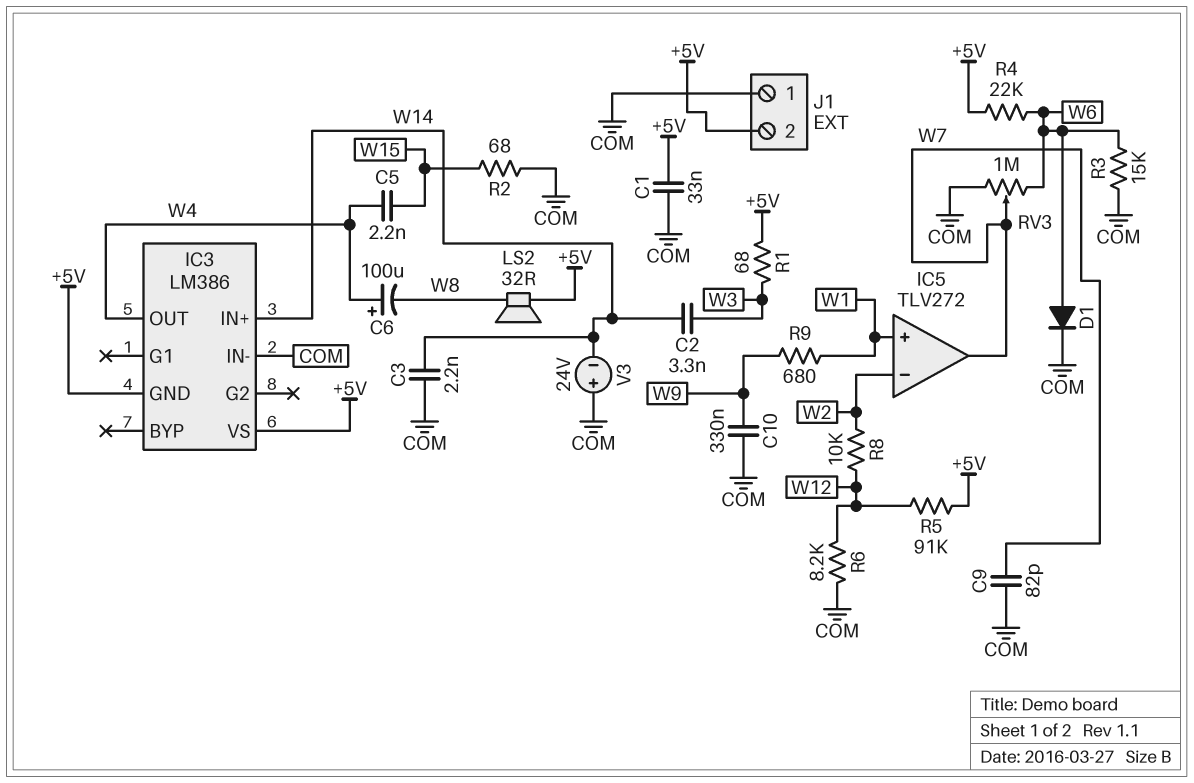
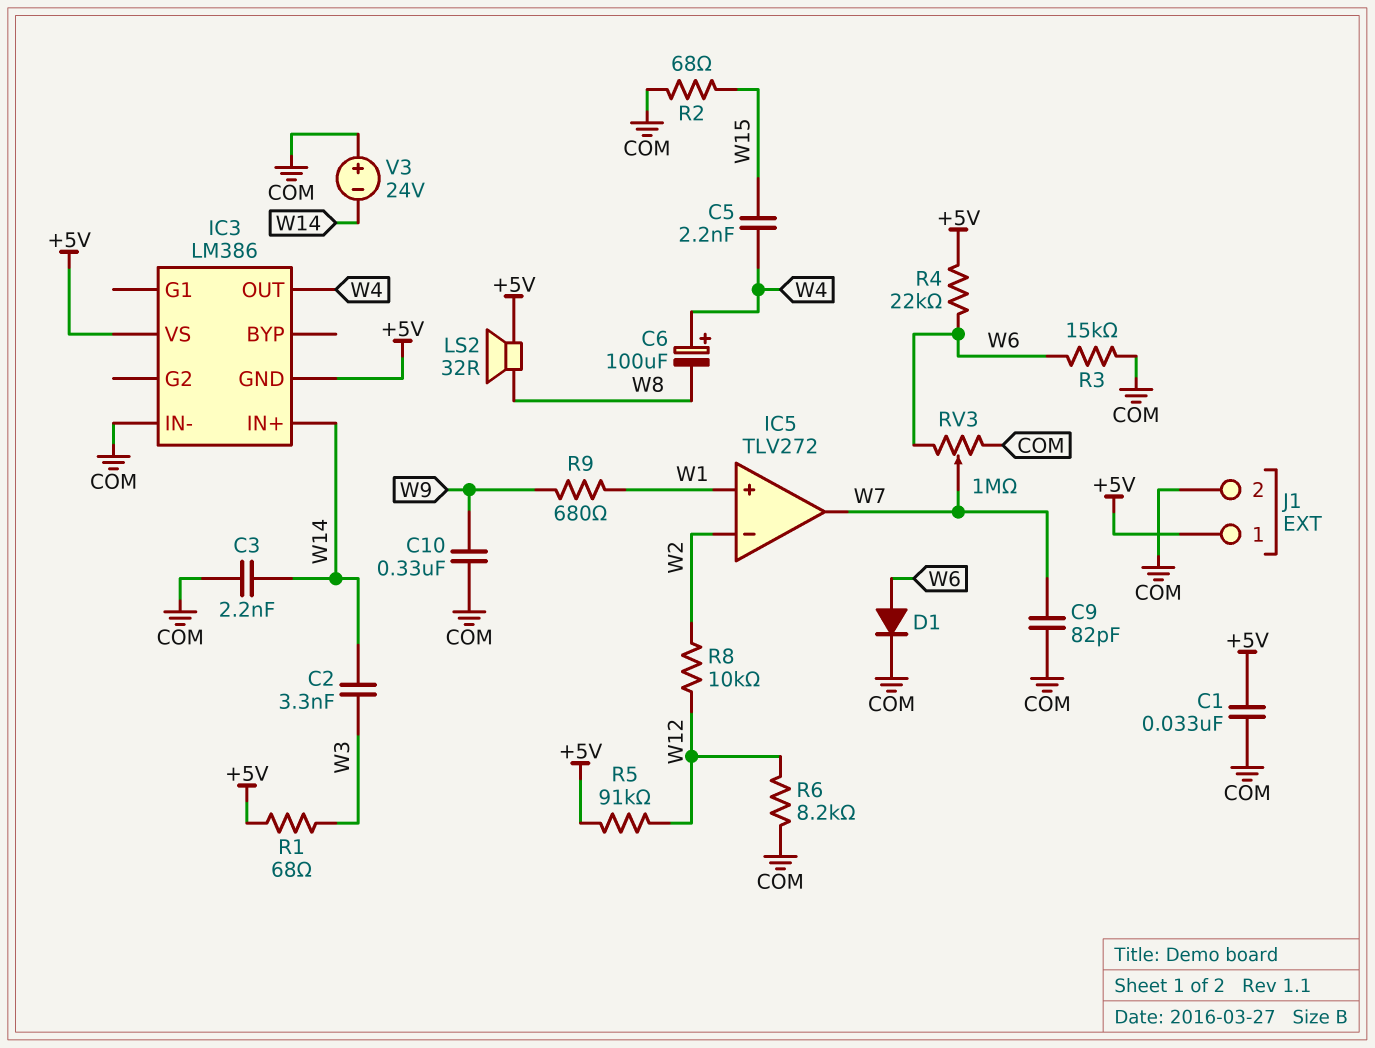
J1 pin 1: COM -> +5V
J1 pin 2: +5V -> COM

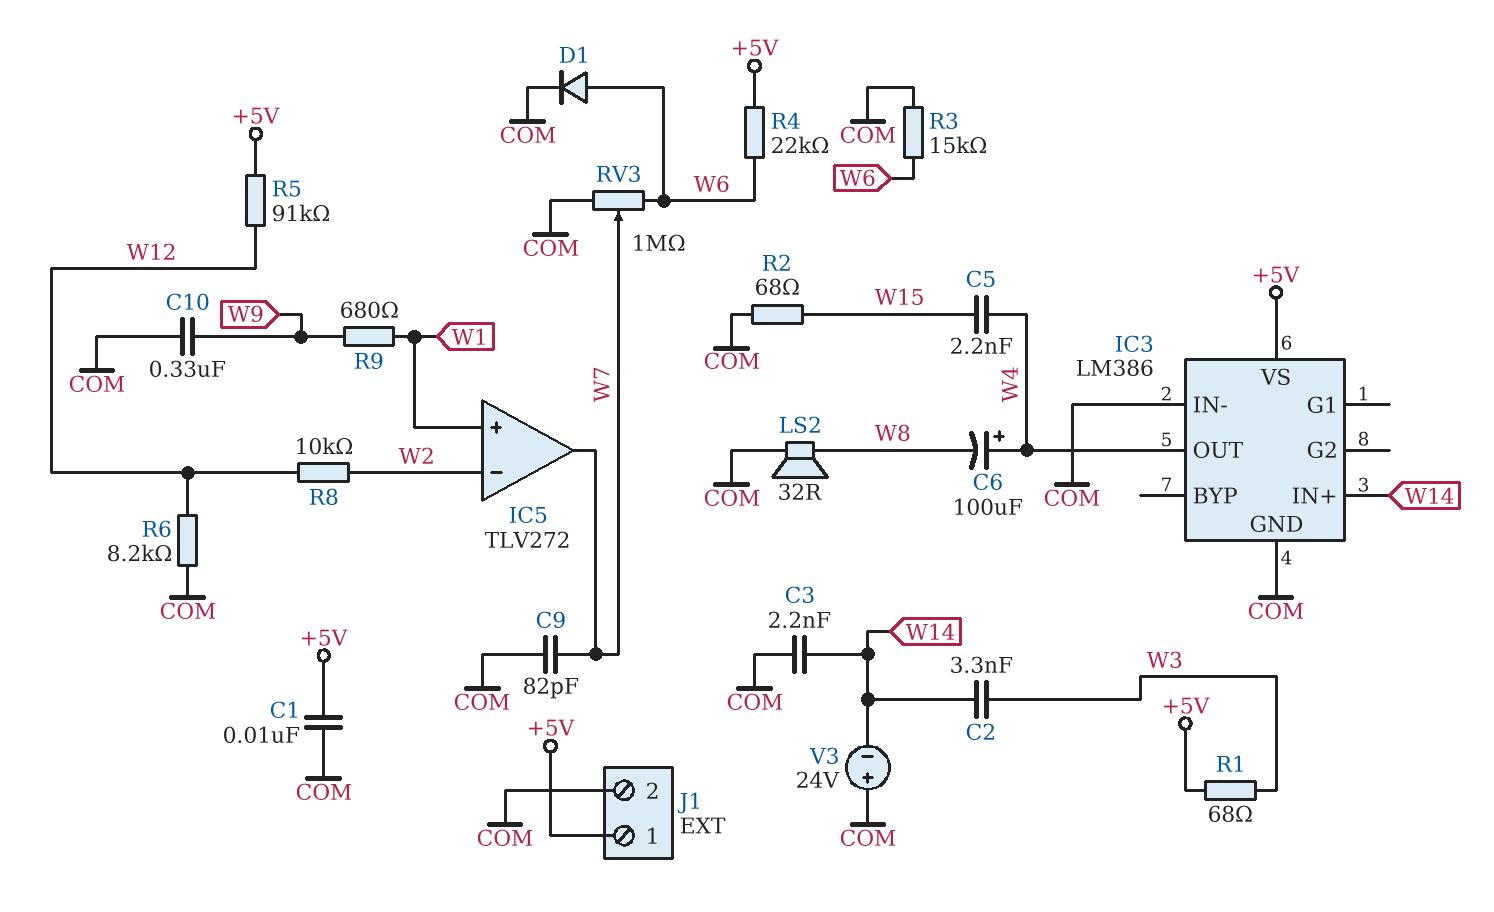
C1: 33nF (+5V, COM) -> 10nF (+5V, COM)
IC3 pin GND: +5V -> COM
LS2: speaker 32R (+5V, W8) -> speaker 32R (COM, W8)

